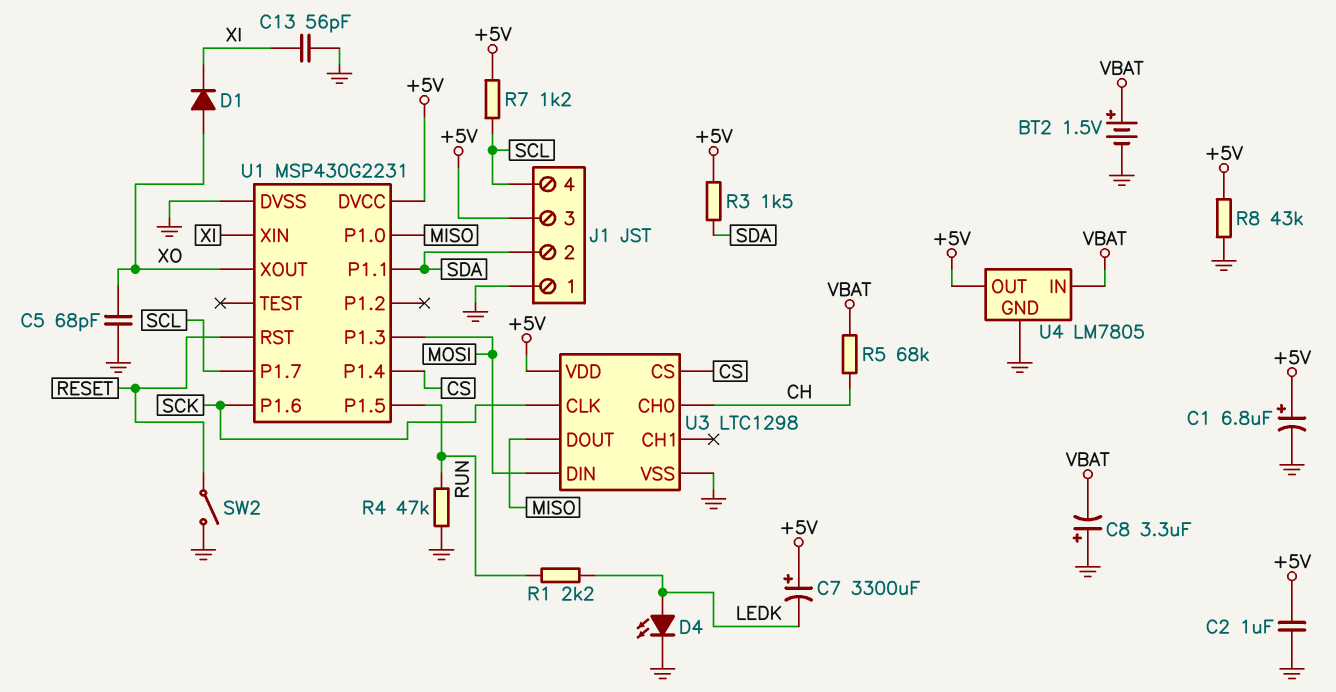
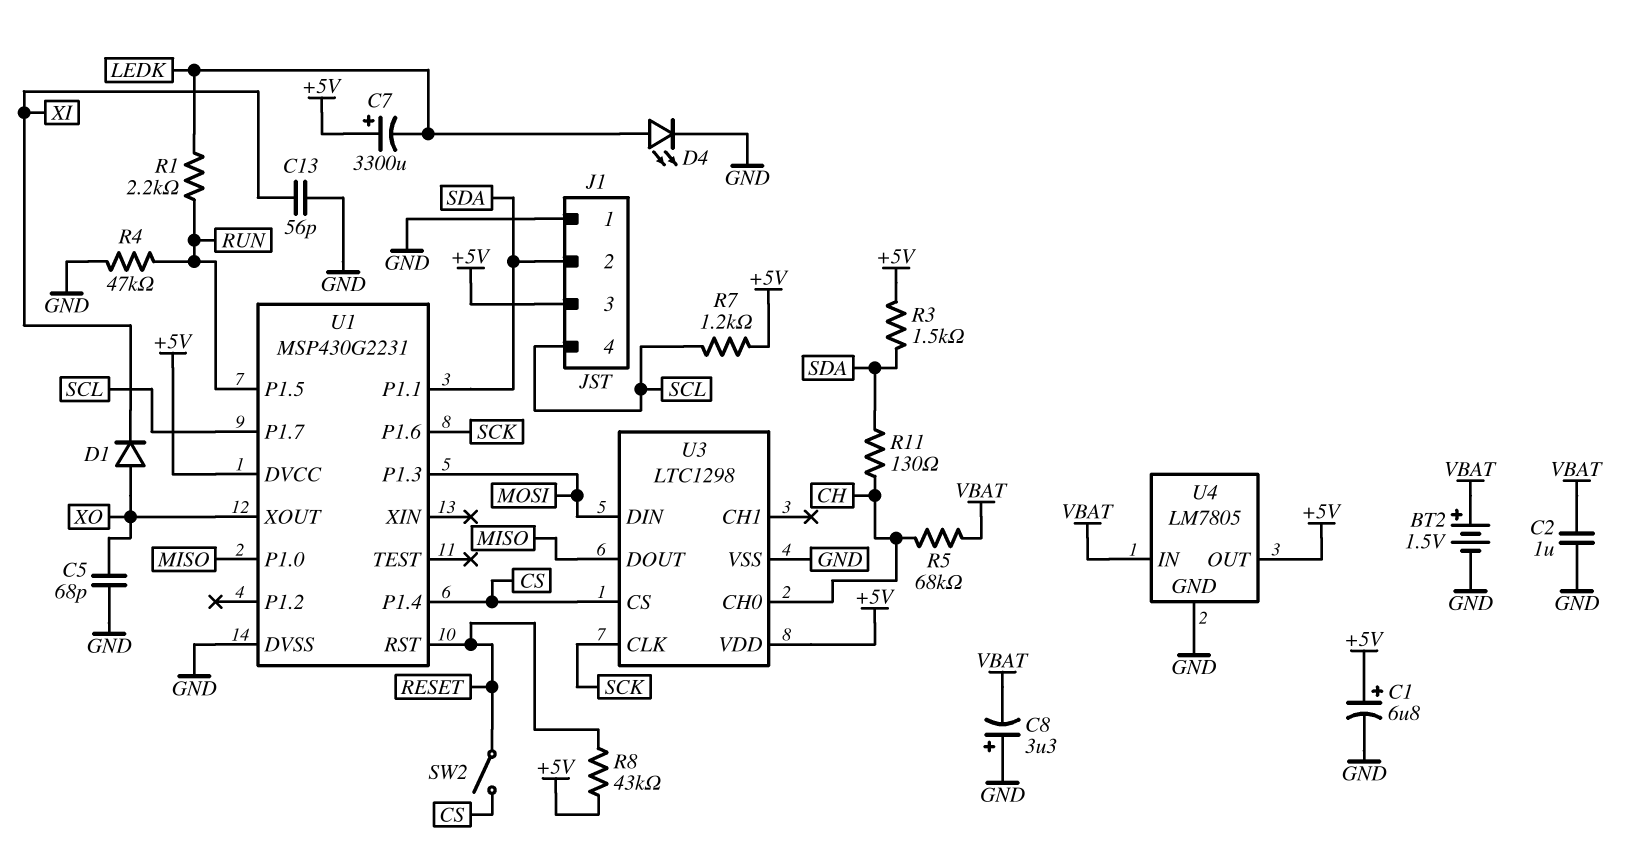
C2: 1uF (+5V, GND) -> 1uF (GND, VBAT)
R8: 43k (+5V, GND) -> 43k (+5V, RESET)
R11: none -> 130 (CH, SDA)
SW2: switch (GND, RESET) -> switch (CS, RESET)
U1 pin XIN: XI -> none

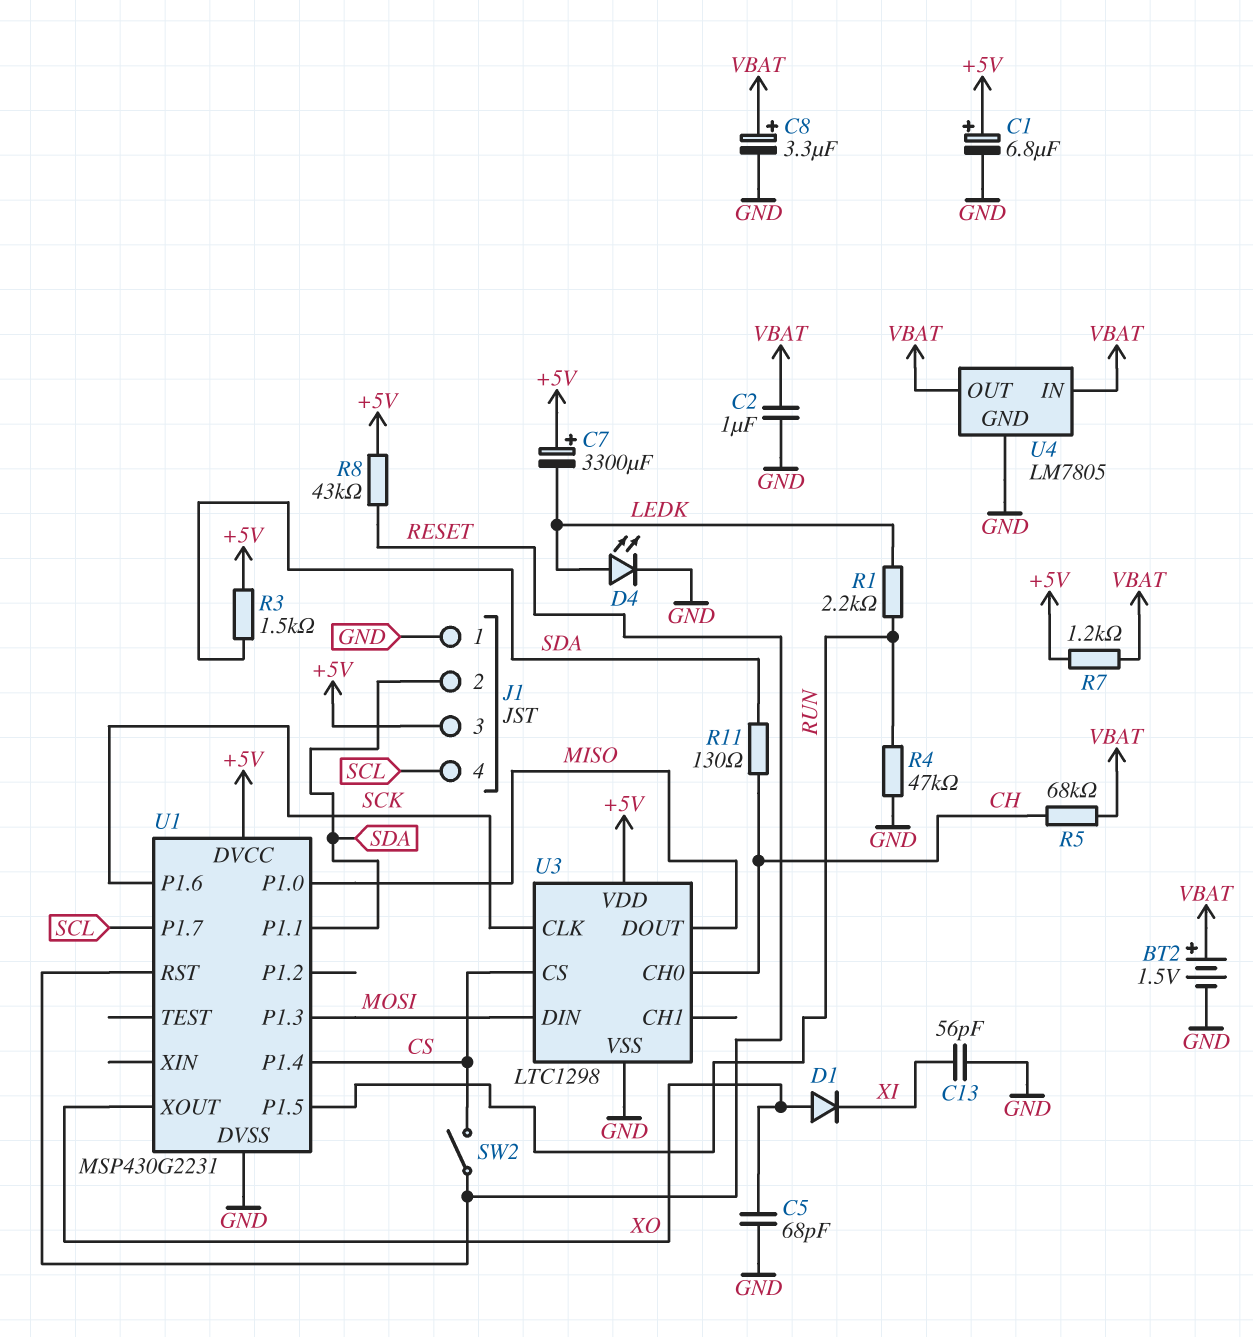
C8: 3.3uF (plus GND, minus VBAT) -> 3.3uF (plus VBAT, minus GND)
R7: 1.2k (+5V, SCL) -> 1.2k (+5V, VBAT)
U4 pin OUT: +5V -> VBAT

